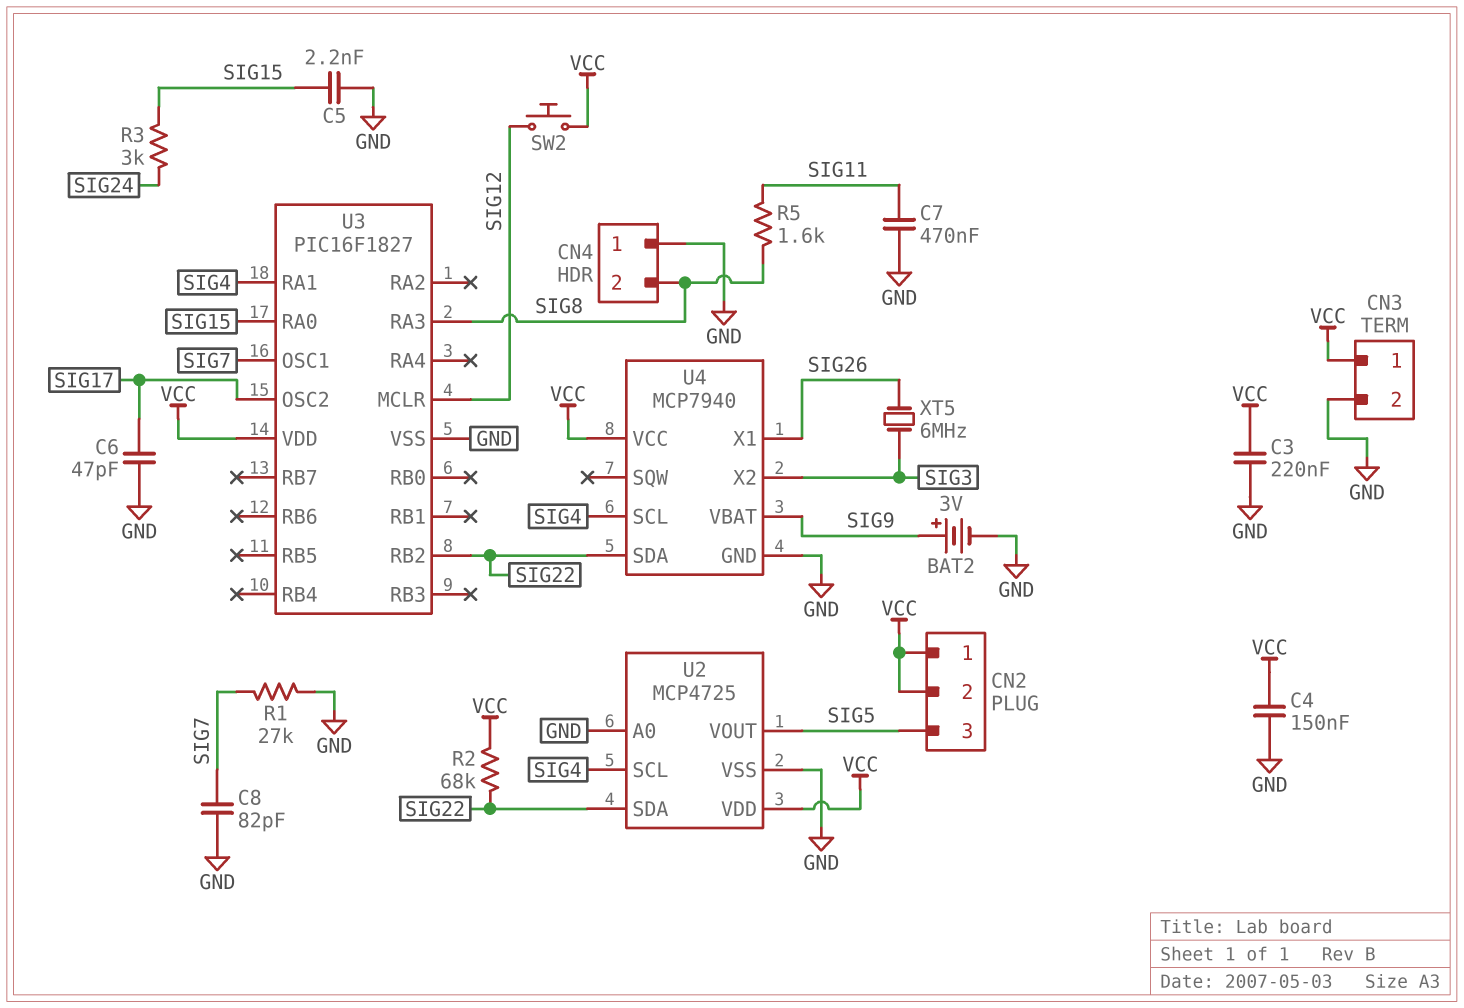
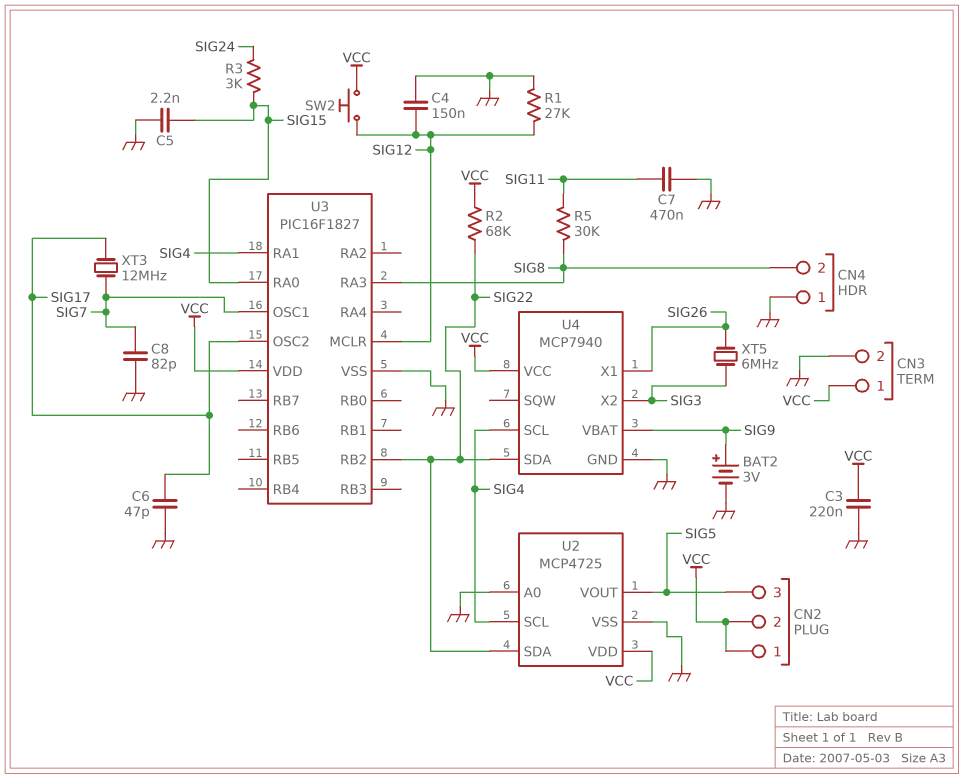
C4: 150nF (GND, VCC) -> 150nF (GND, SIG12)
R1: 27k (GND, SIG7) -> 27k (GND, SIG12)
R5: 1.6k (SIG8, SIG11) -> 30k (SIG8, SIG11)
XT3: none -> 12MHz (SIG7, SIG17)

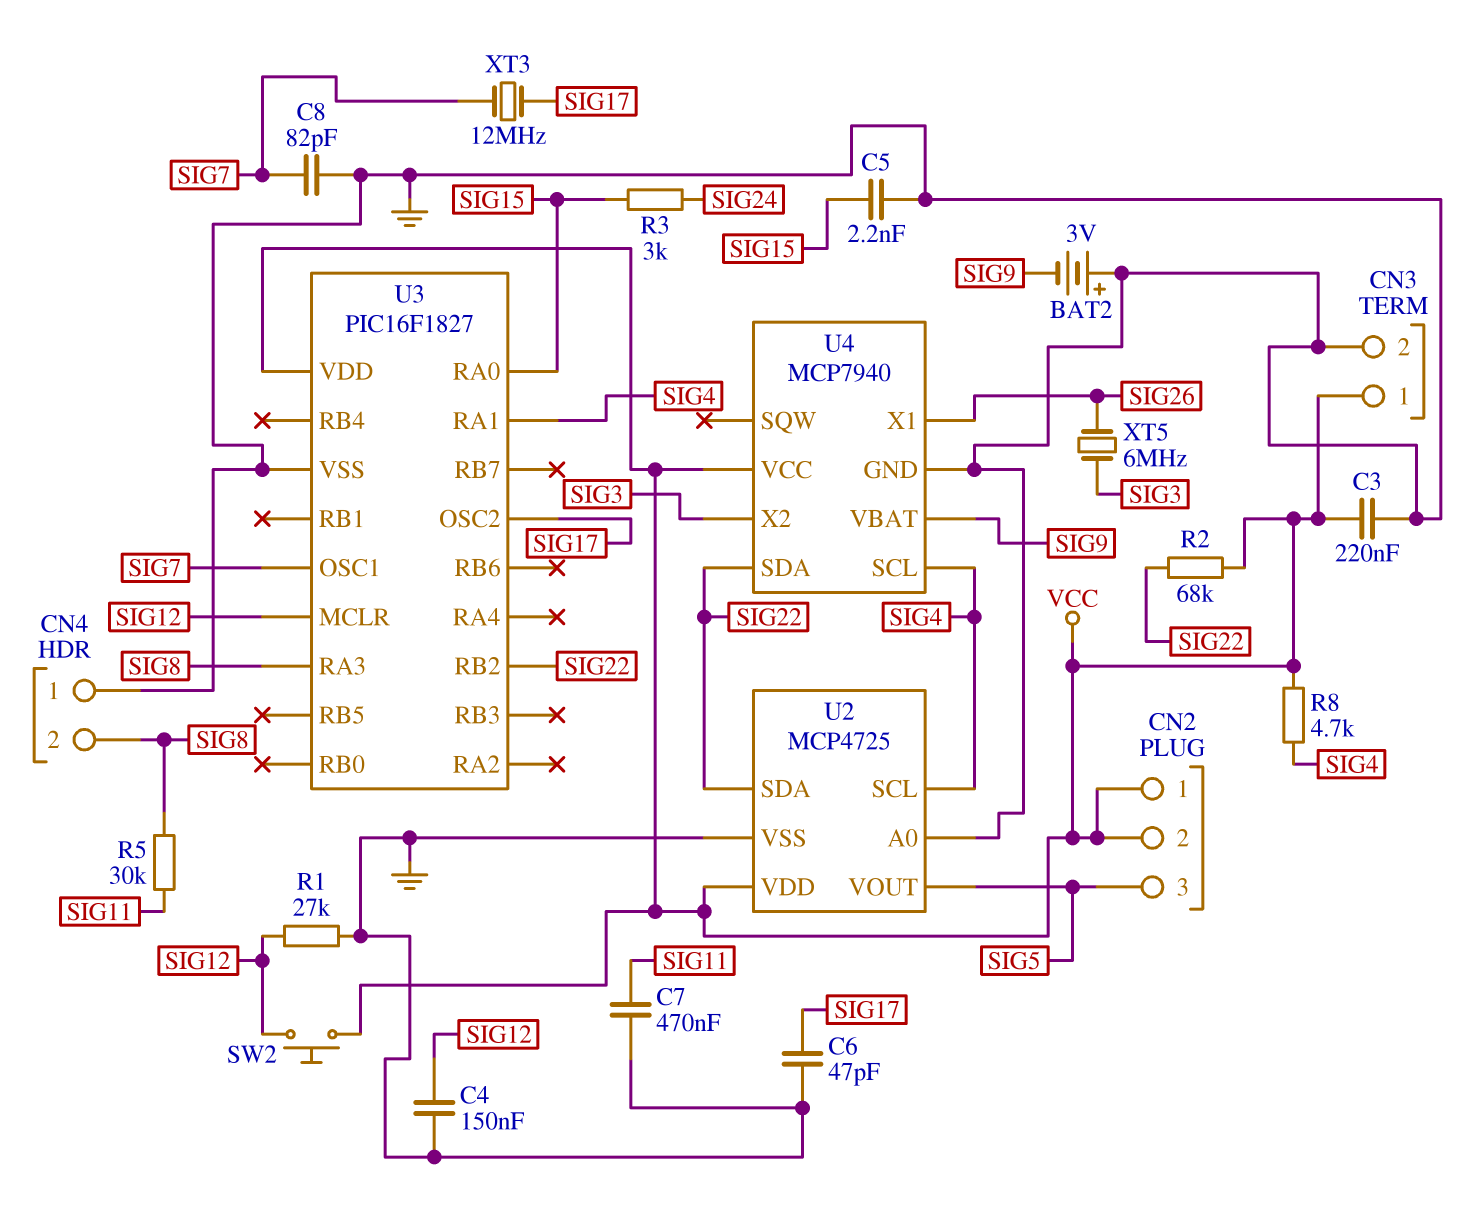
BAT2: 3V (plus SIG9, minus GND) -> 3V (plus GND, minus SIG9)
R8: none -> 4.7k (SIG4, VCC)

